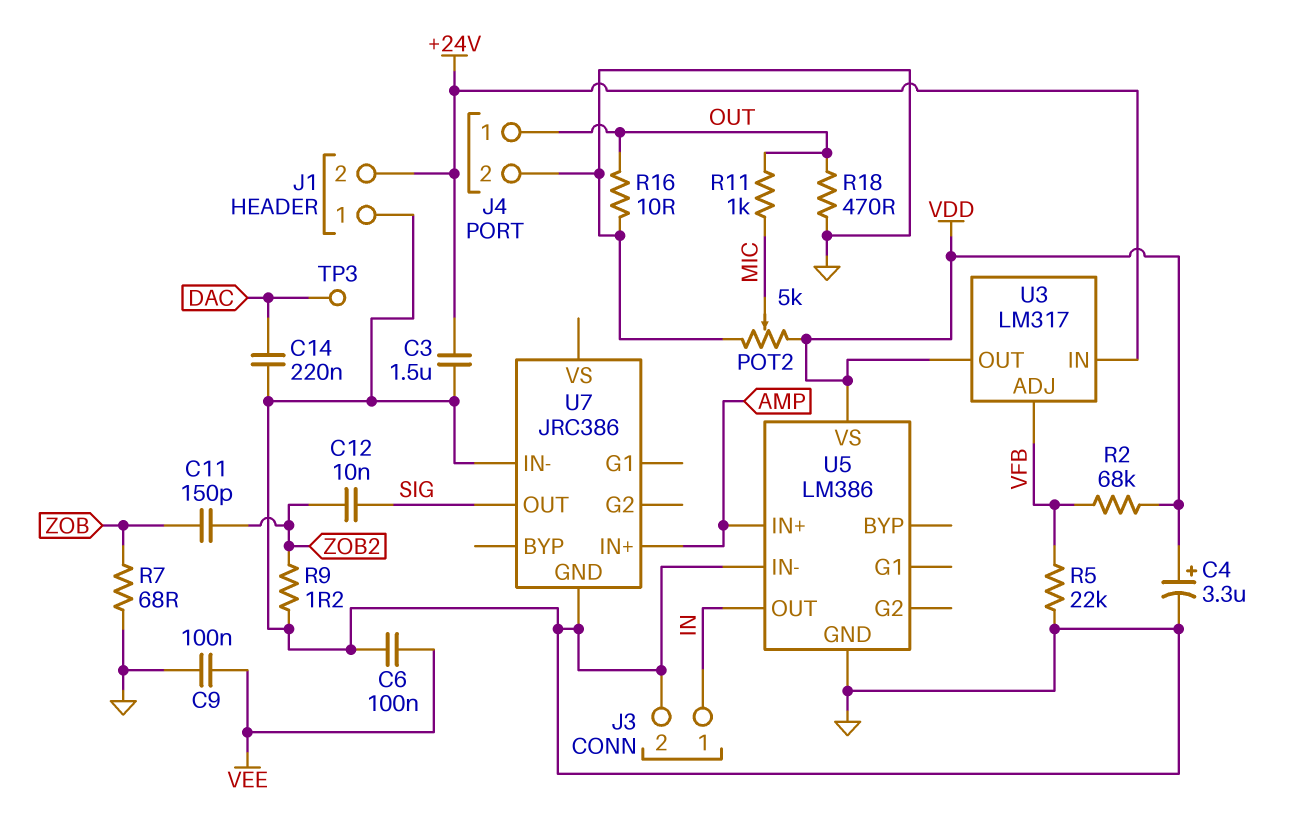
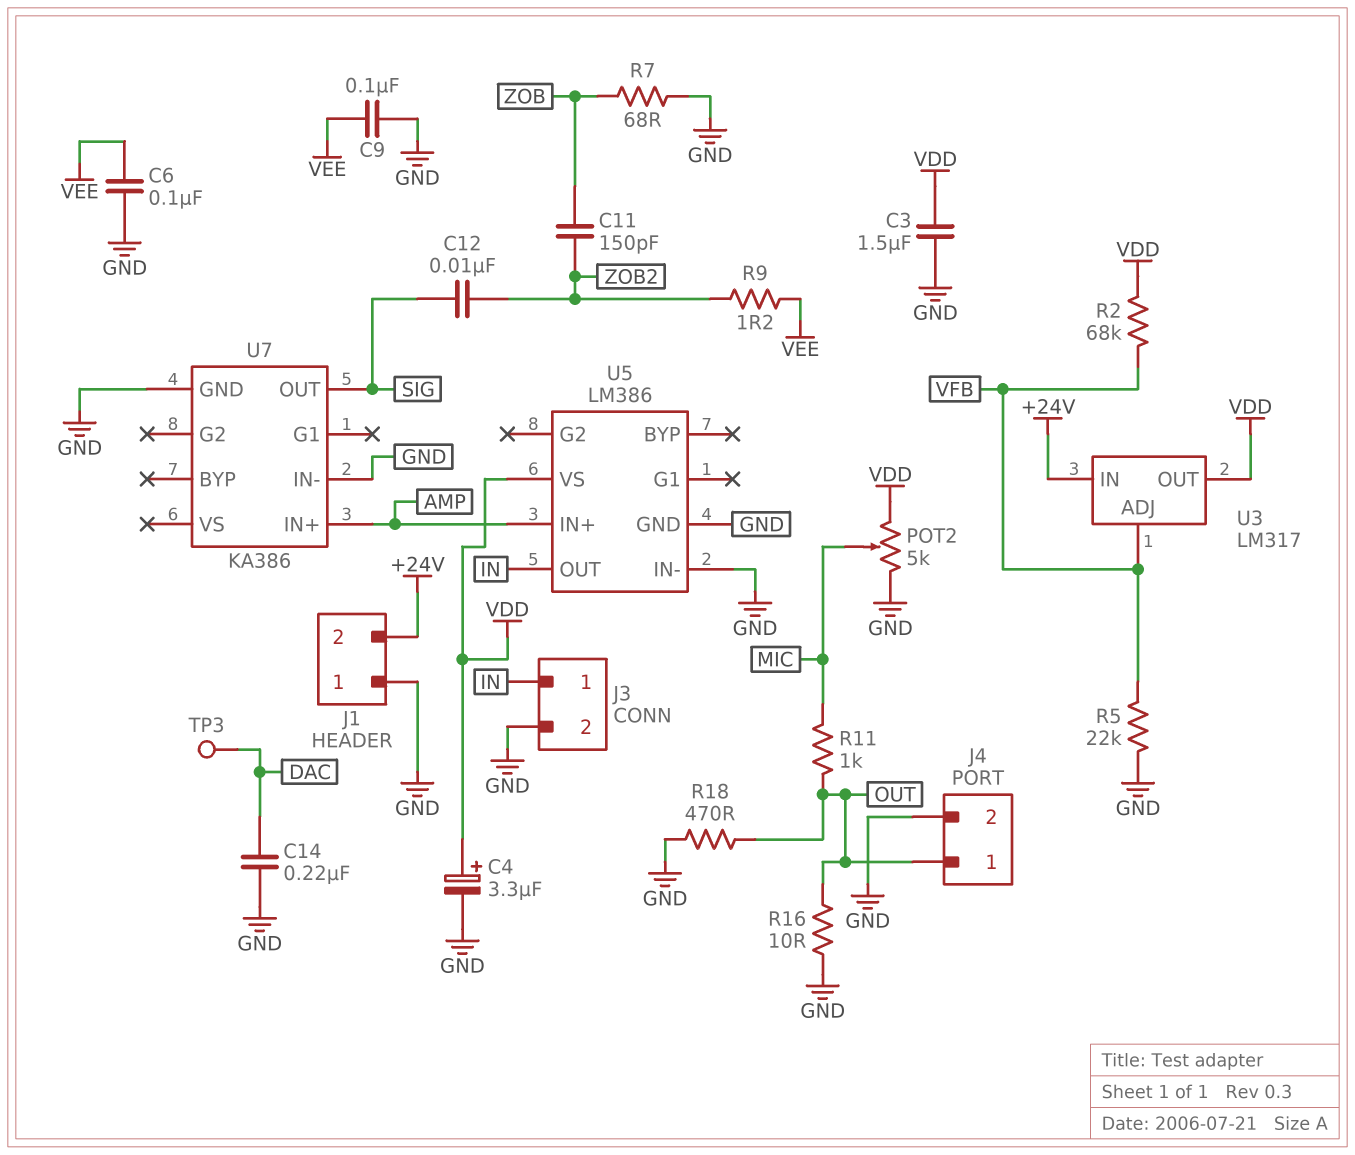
C3: 1.5uF (+24V, GND) -> 1.5uF (GND, VDD)
R9: 1.2 (GND, ZOB2) -> 1.2 (VEE, ZOB2)
U7: JRC386 -> KA386

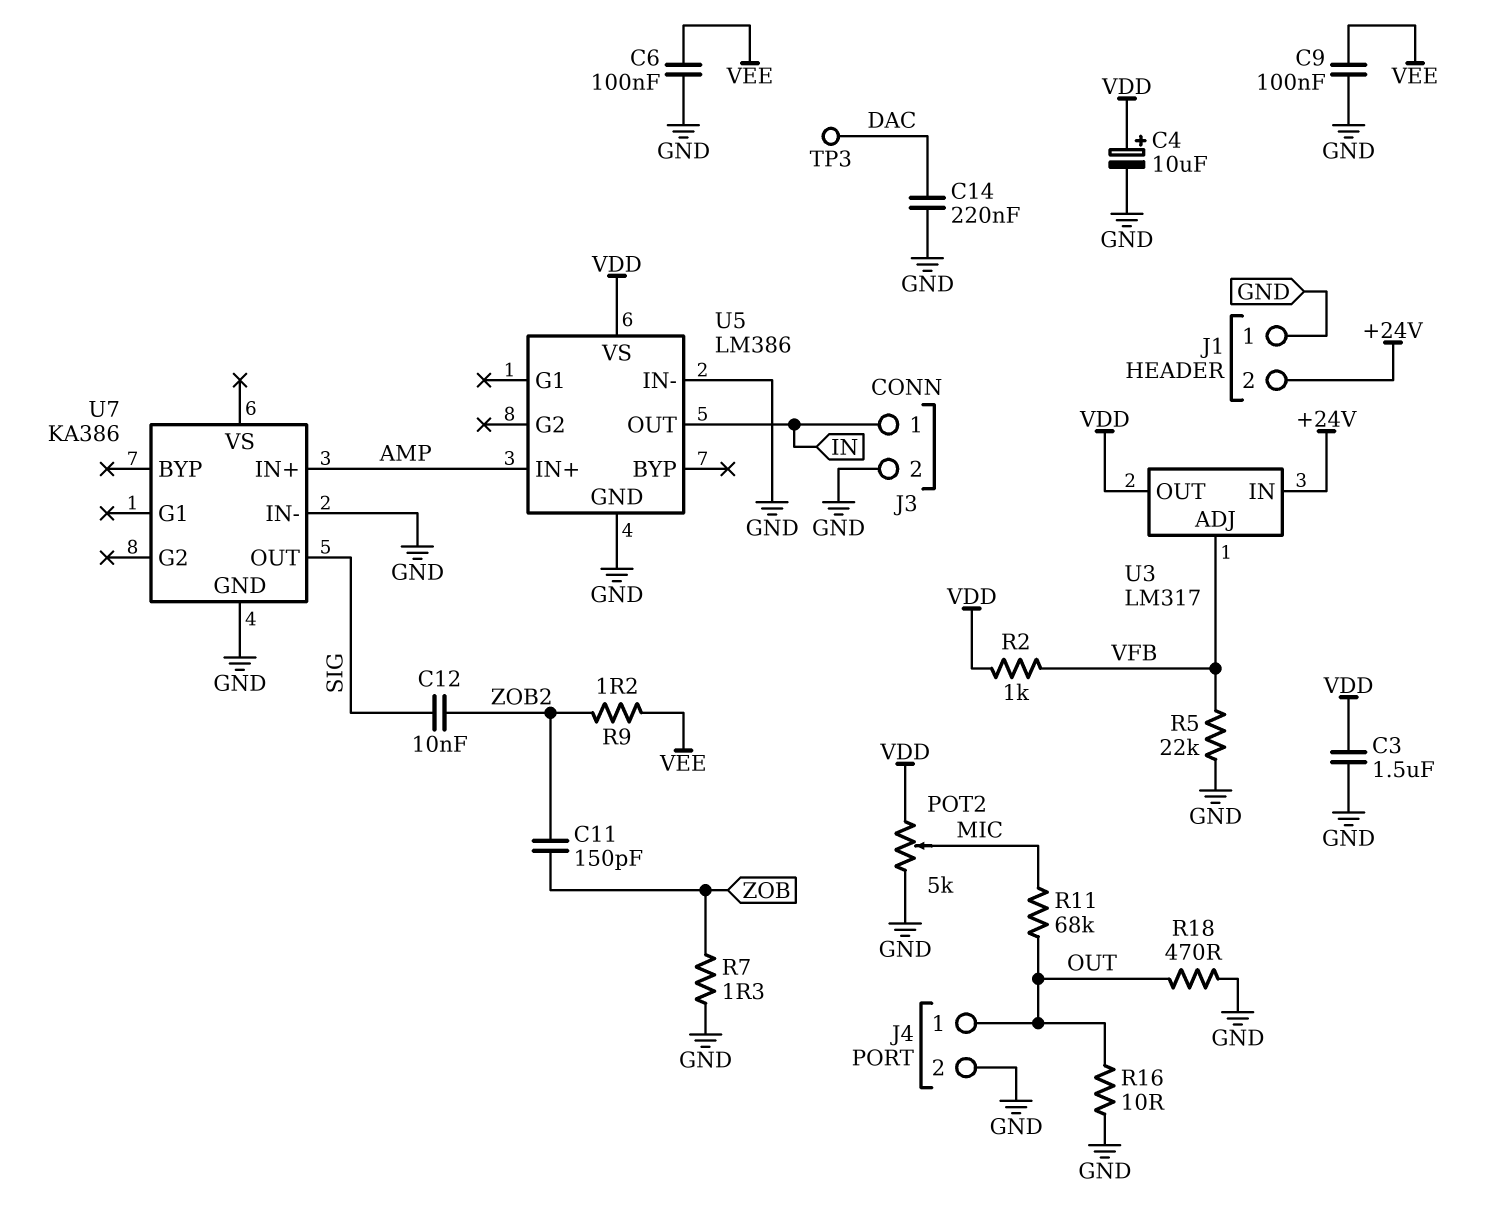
C4: 3.3uF (plus VDD, minus GND) -> 10uF (plus VDD, minus GND)
R2: 68k (VDD, VFB) -> 1k (VDD, VFB)
R7: 68 (GND, ZOB) -> 1.3 (GND, ZOB)
R11: 1k (MIC, OUT) -> 68k (MIC, OUT)

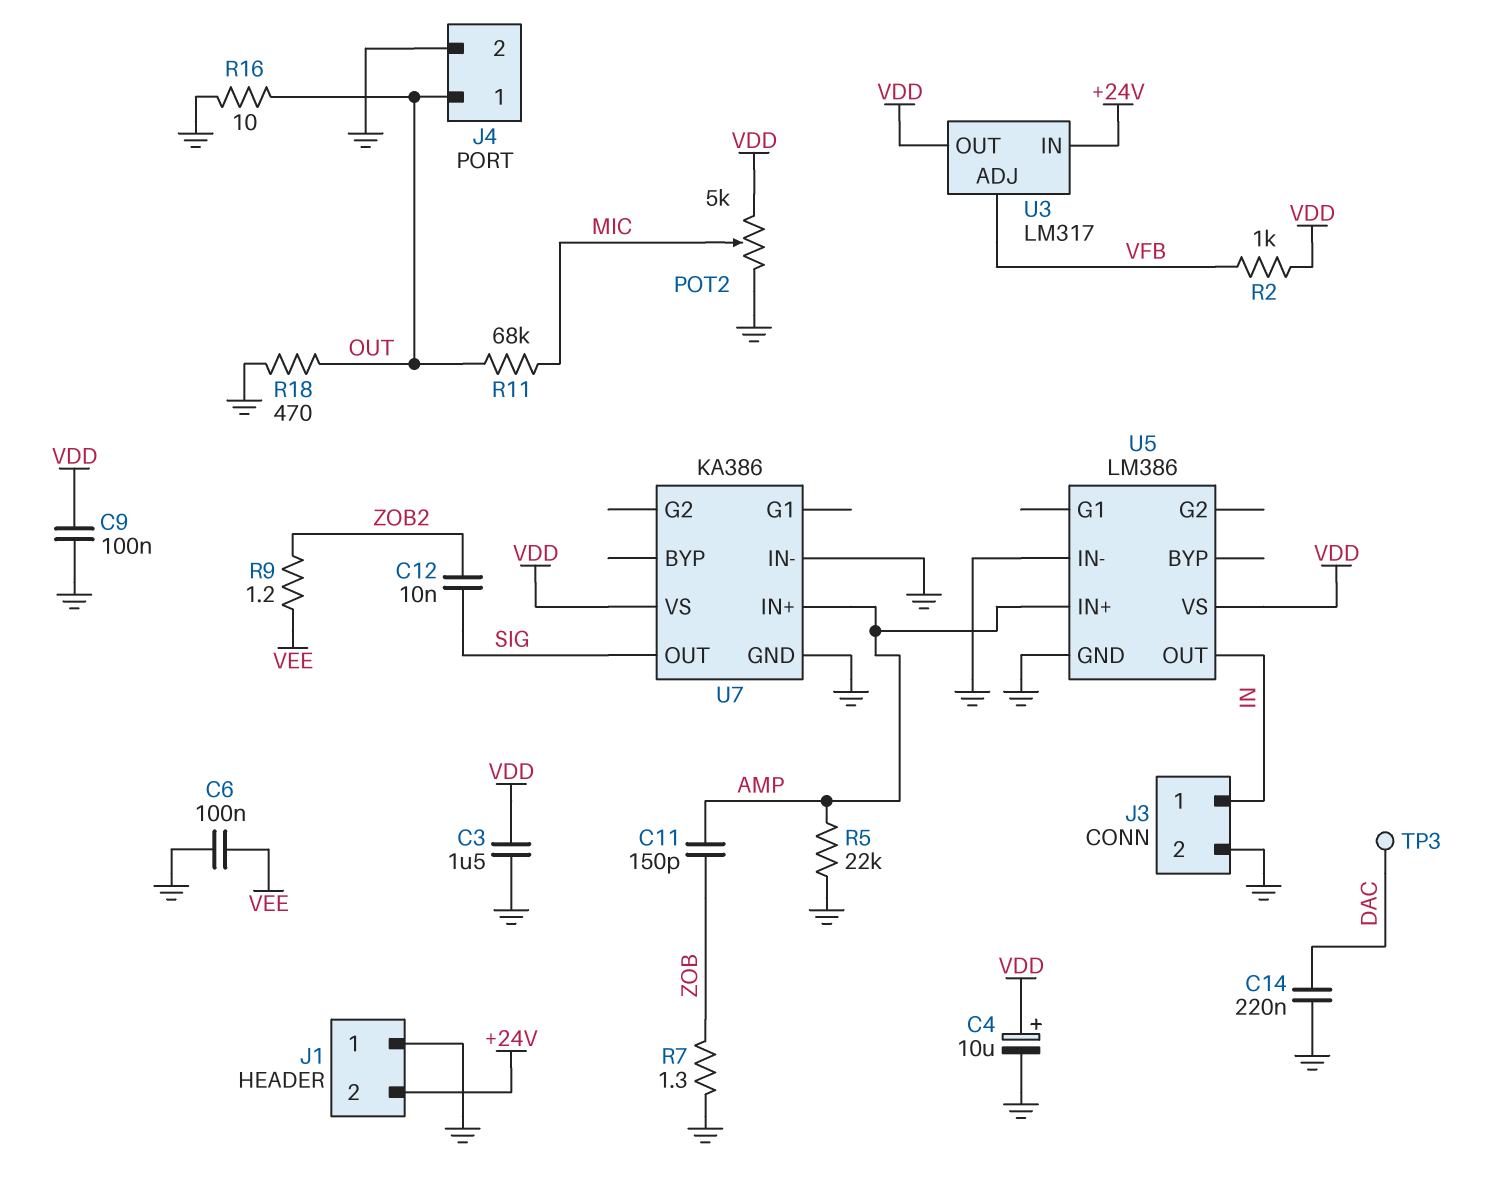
C9: 100nF (GND, VEE) -> 100nF (GND, VDD)
C11: 150pF (ZOB, ZOB2) -> 150pF (AMP, ZOB)
R5: 22k (GND, VFB) -> 22k (AMP, GND)
U7 pin VS: none -> VDD

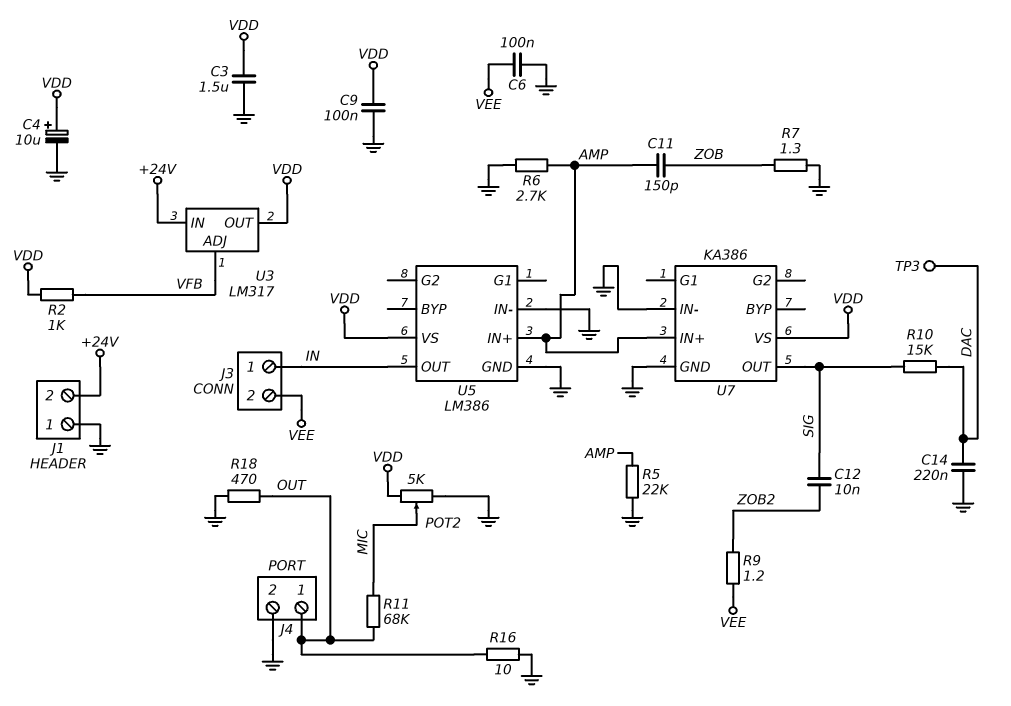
J3 pin 2: GND -> VEE
R6: none -> 2.7k (AMP, GND)
R10: none -> 15k (DAC, SIG)

